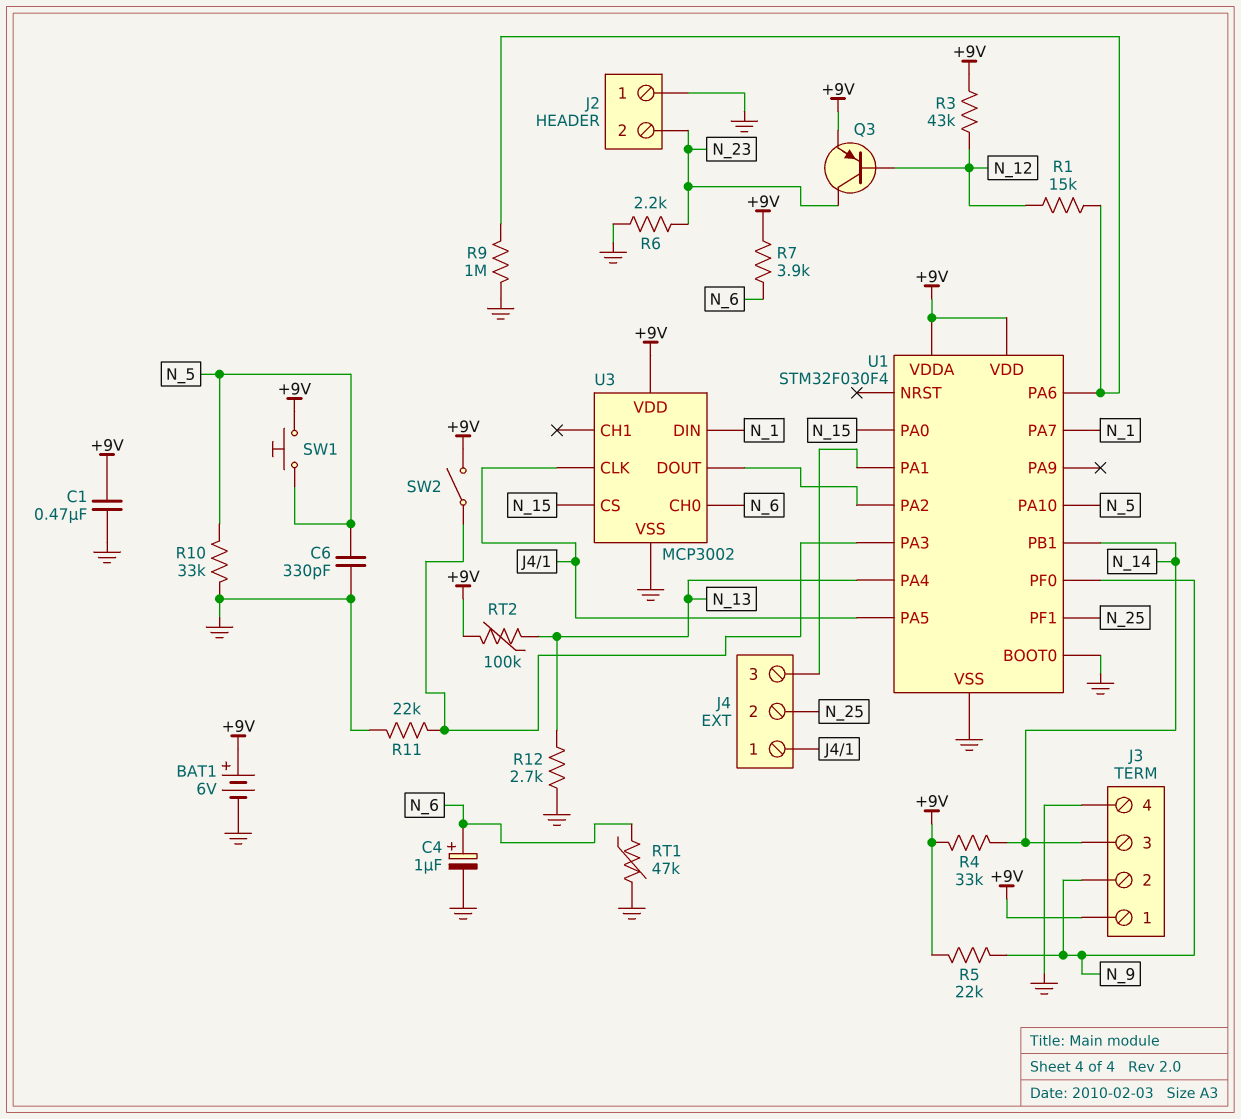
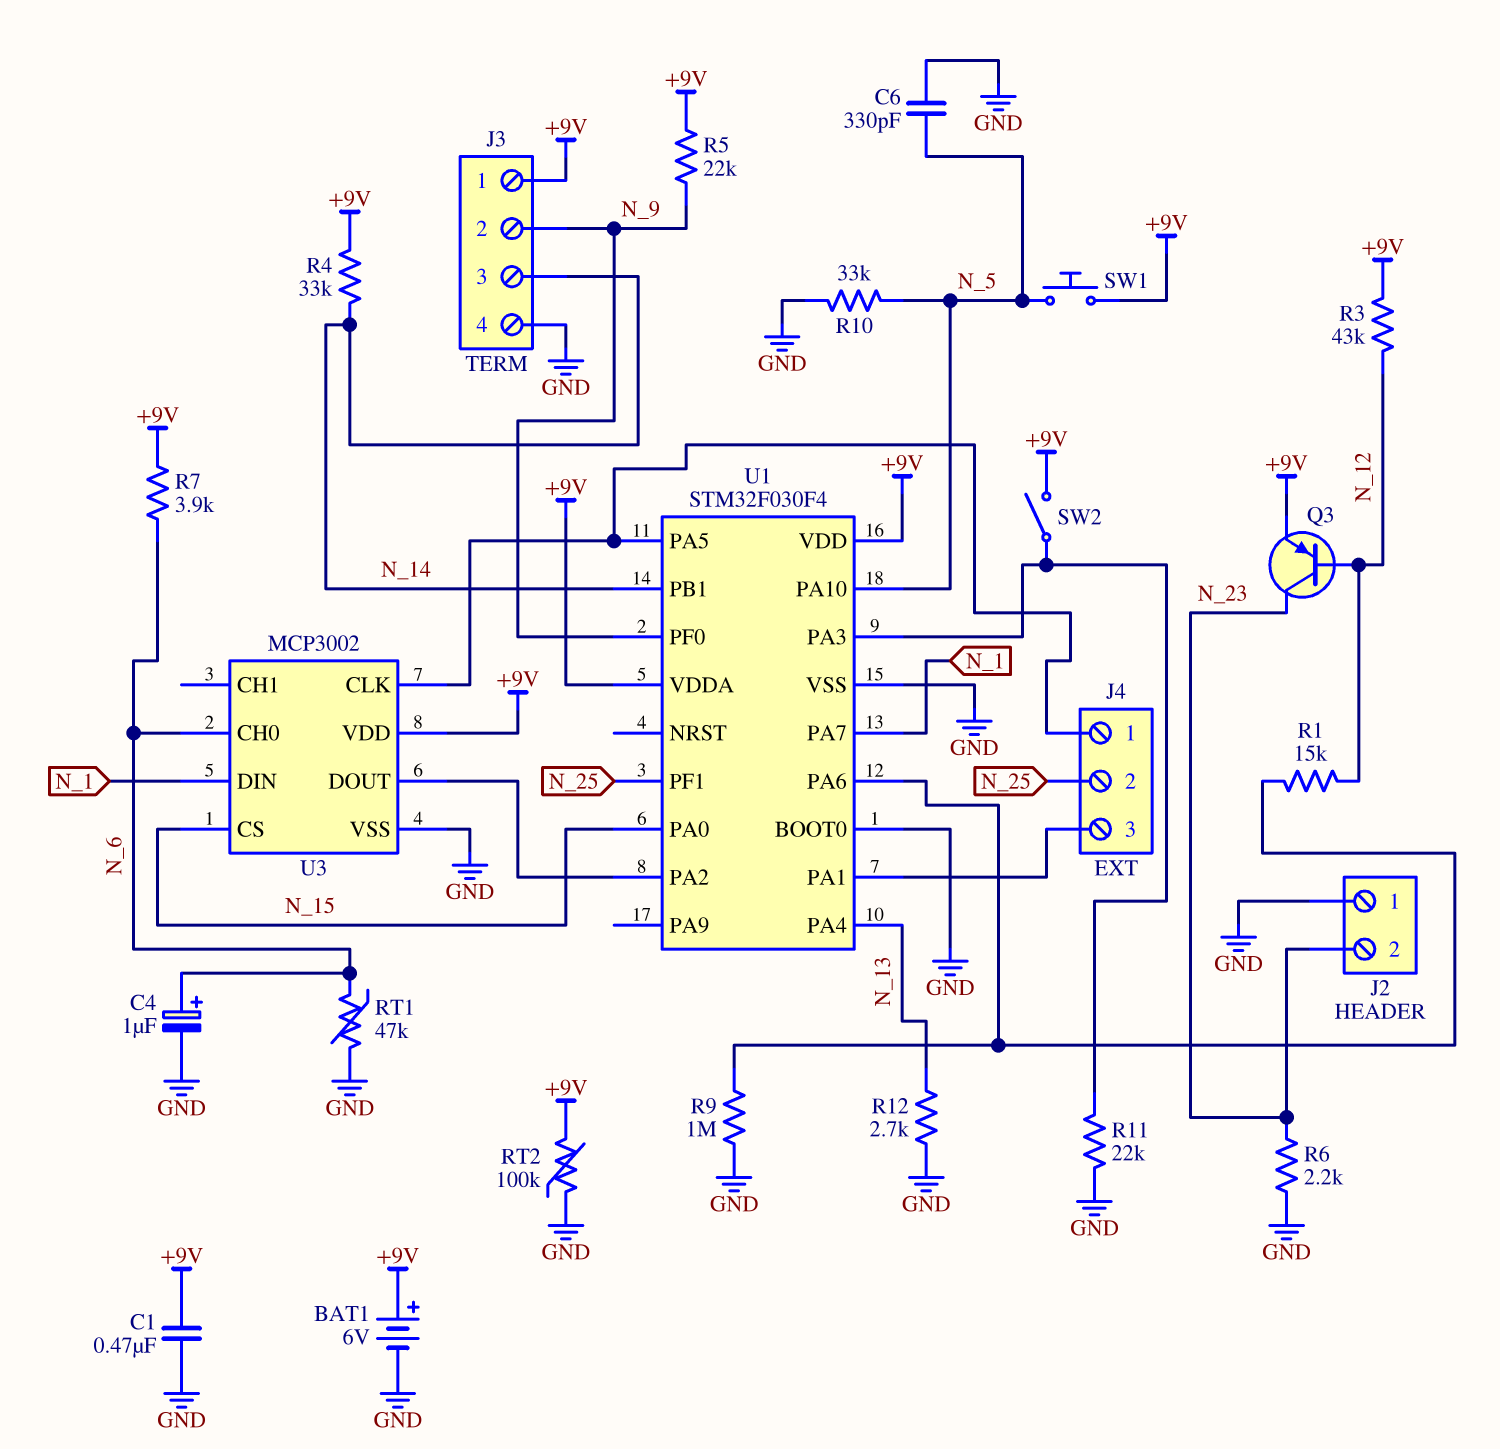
RT2: 100k (+9V, N_13) -> 100k (+9V, GND)

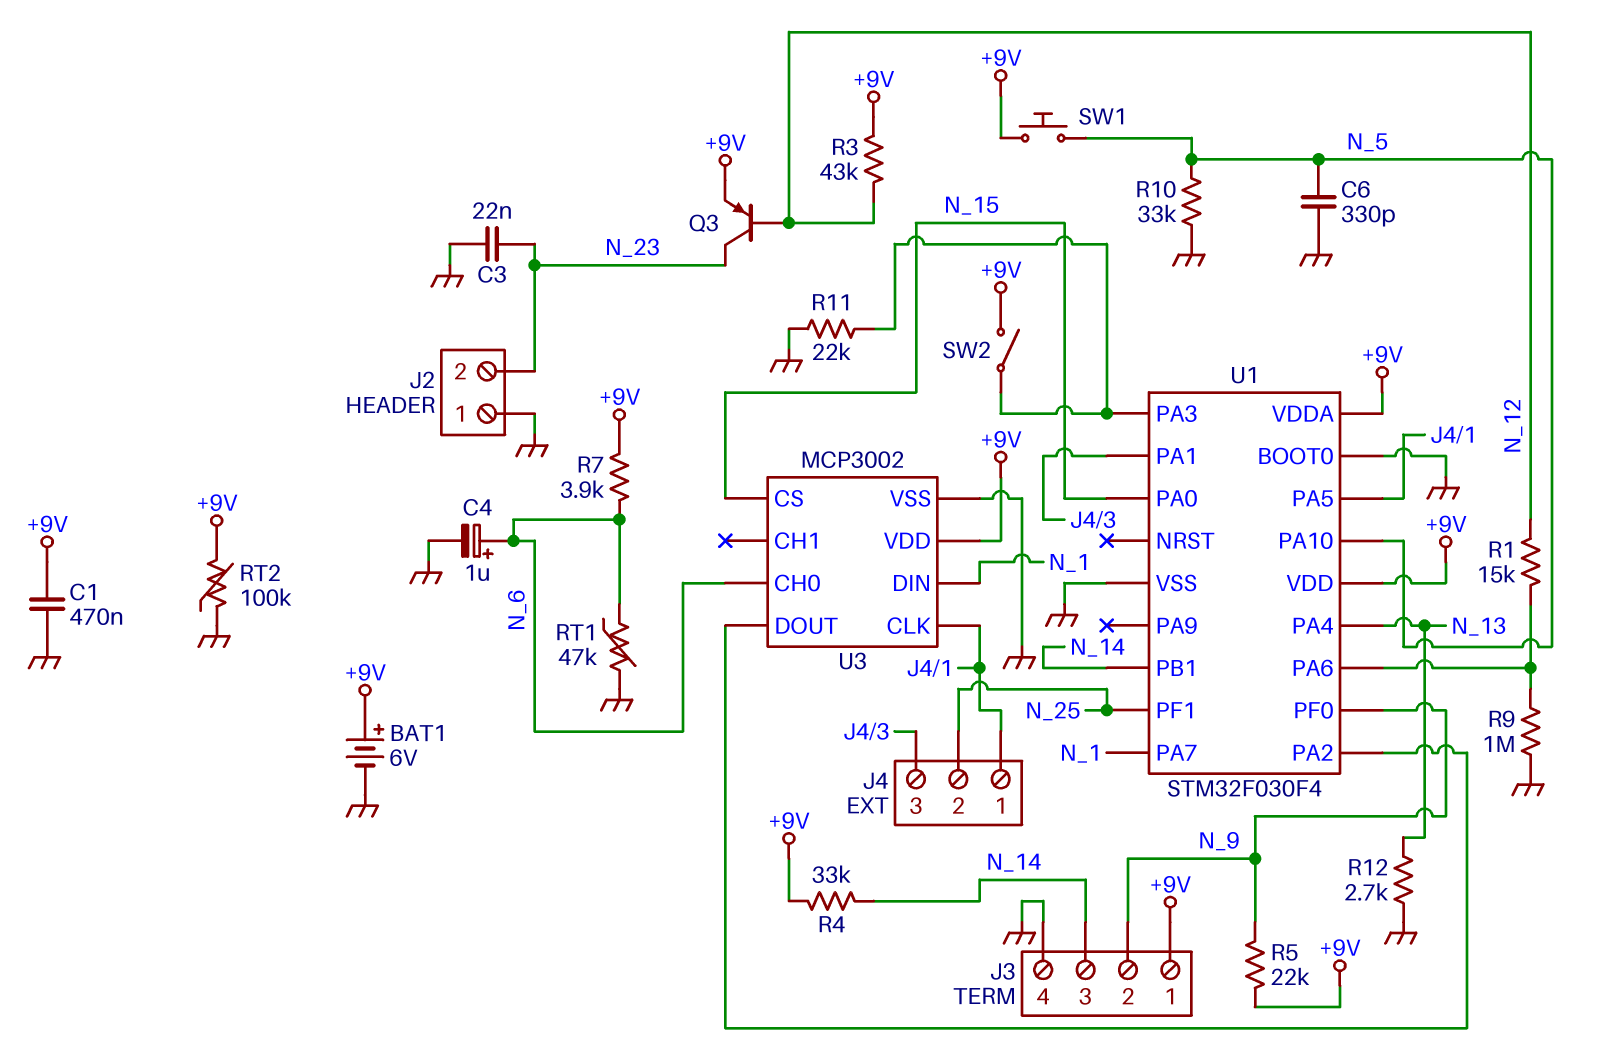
C3: none -> 22nF (GND, N_23)
R6: 2.2k (GND, N_23) -> none

